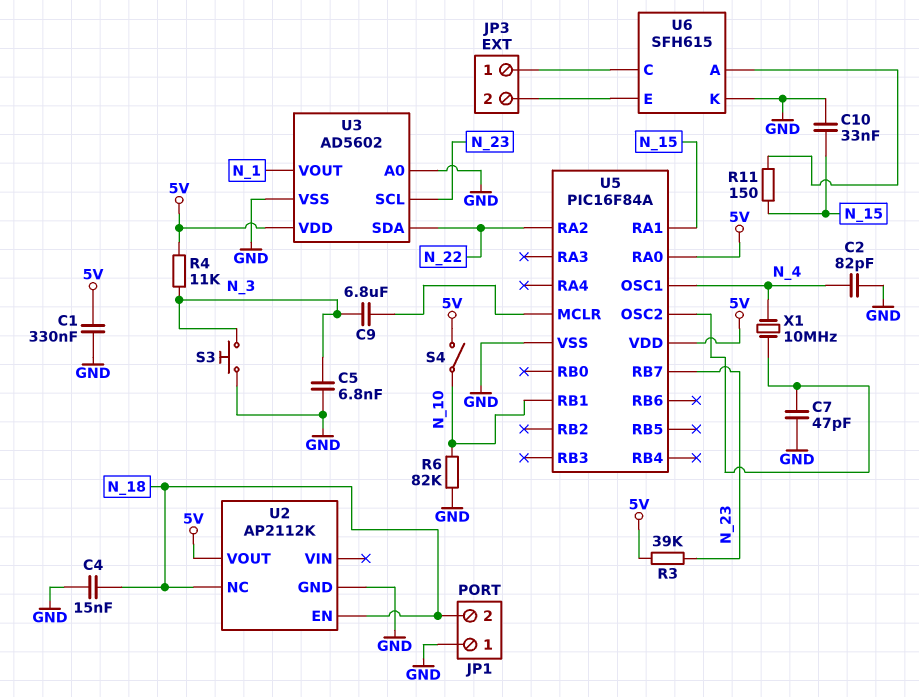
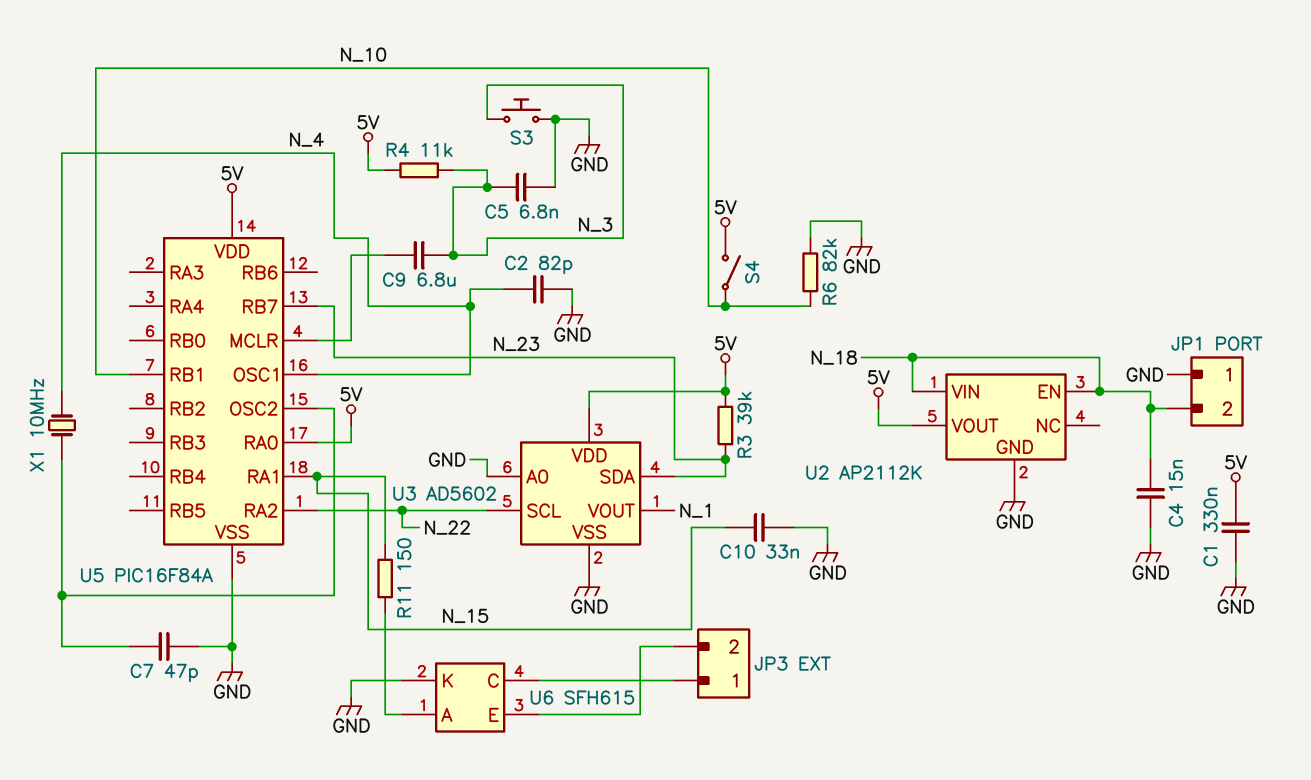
U2 pin NC: N_18 -> none
U2 pin VIN: none -> N_18
U3 pin SCL: N_23 -> N_22
U3 pin SDA: N_22 -> N_23

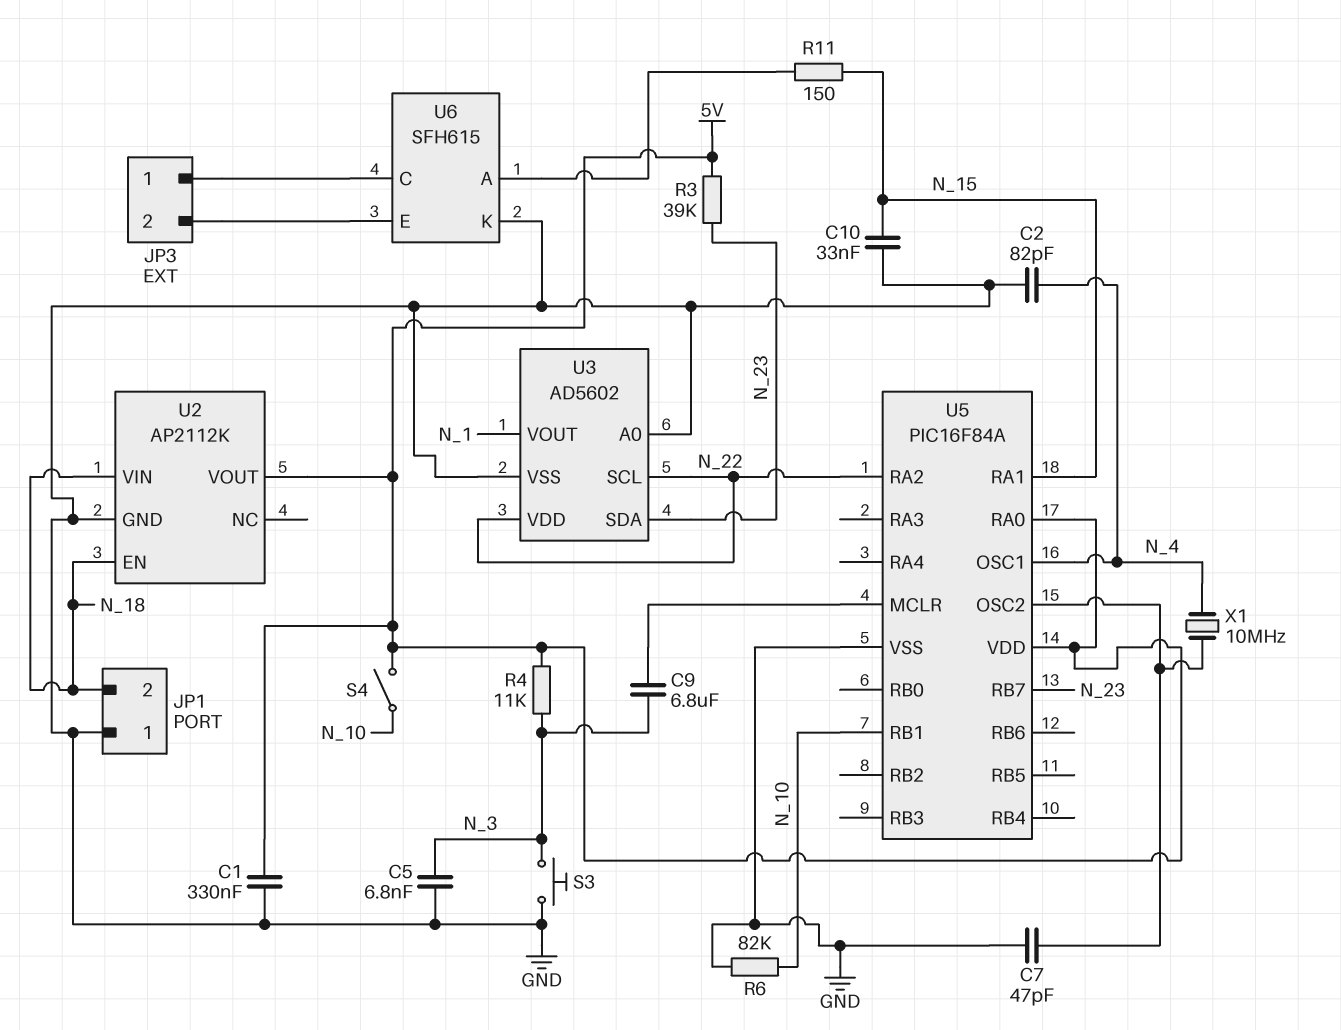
C4: 15nF (GND, N_18) -> none
U3 pin VDD: 5V -> N_22

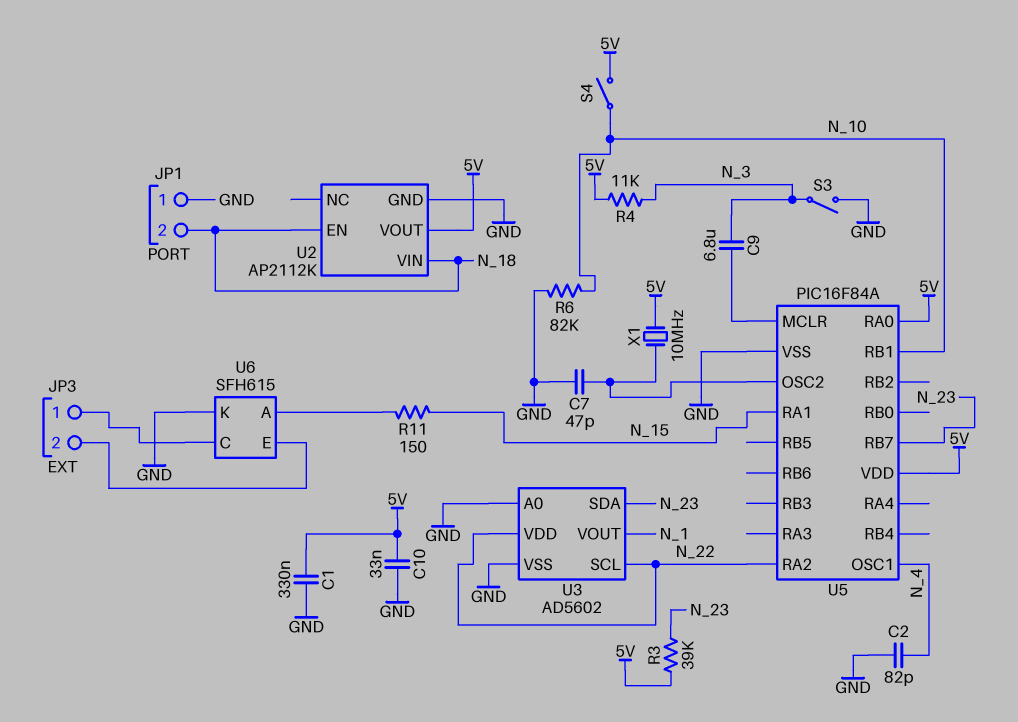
C5: 6.8nF (GND, N_3) -> none
C10: 33nF (GND, N_15) -> 33nF (5V, GND)
S3: button (GND, N_3) -> switch (GND, N_3)
X1: 10MHz (N_4, U5/OSC2) -> 10MHz (5V, U5/OSC2)

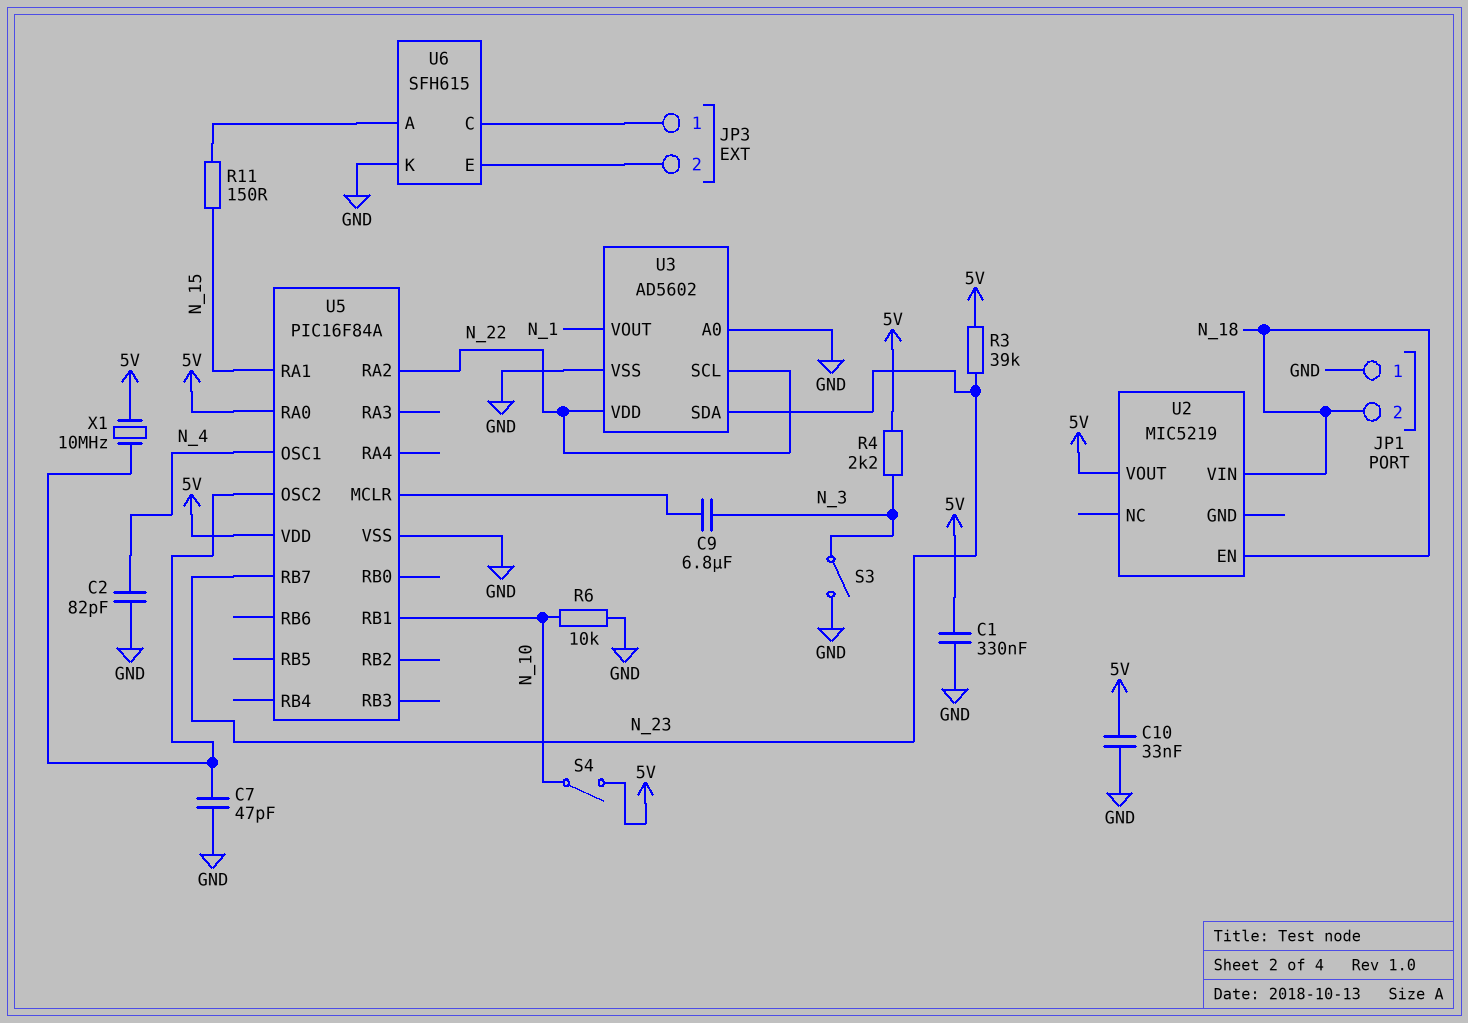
R4: 11k (5V, N_3) -> 2.2k (5V, N_3)
R6: 82k (GND, N_10) -> 10k (GND, N_10)
U2: AP2112K -> MIC5219
U2 pin GND: GND -> none

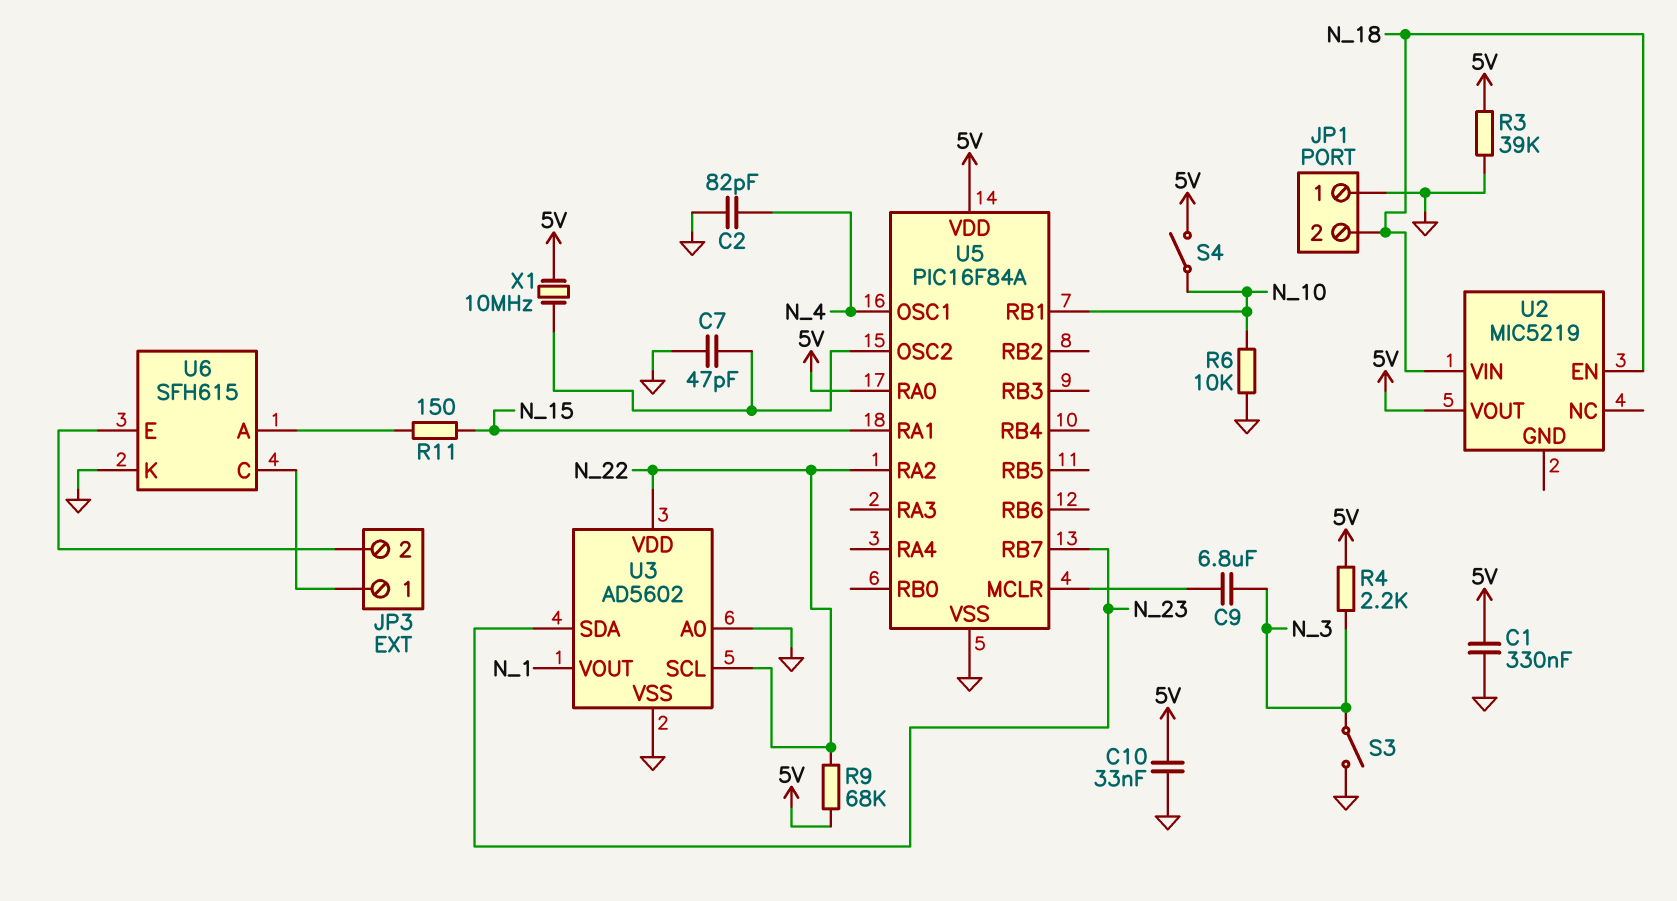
R3: 39k (5V, N_23) -> 39k (5V, GND)
R9: none -> 68k (5V, N_22)

